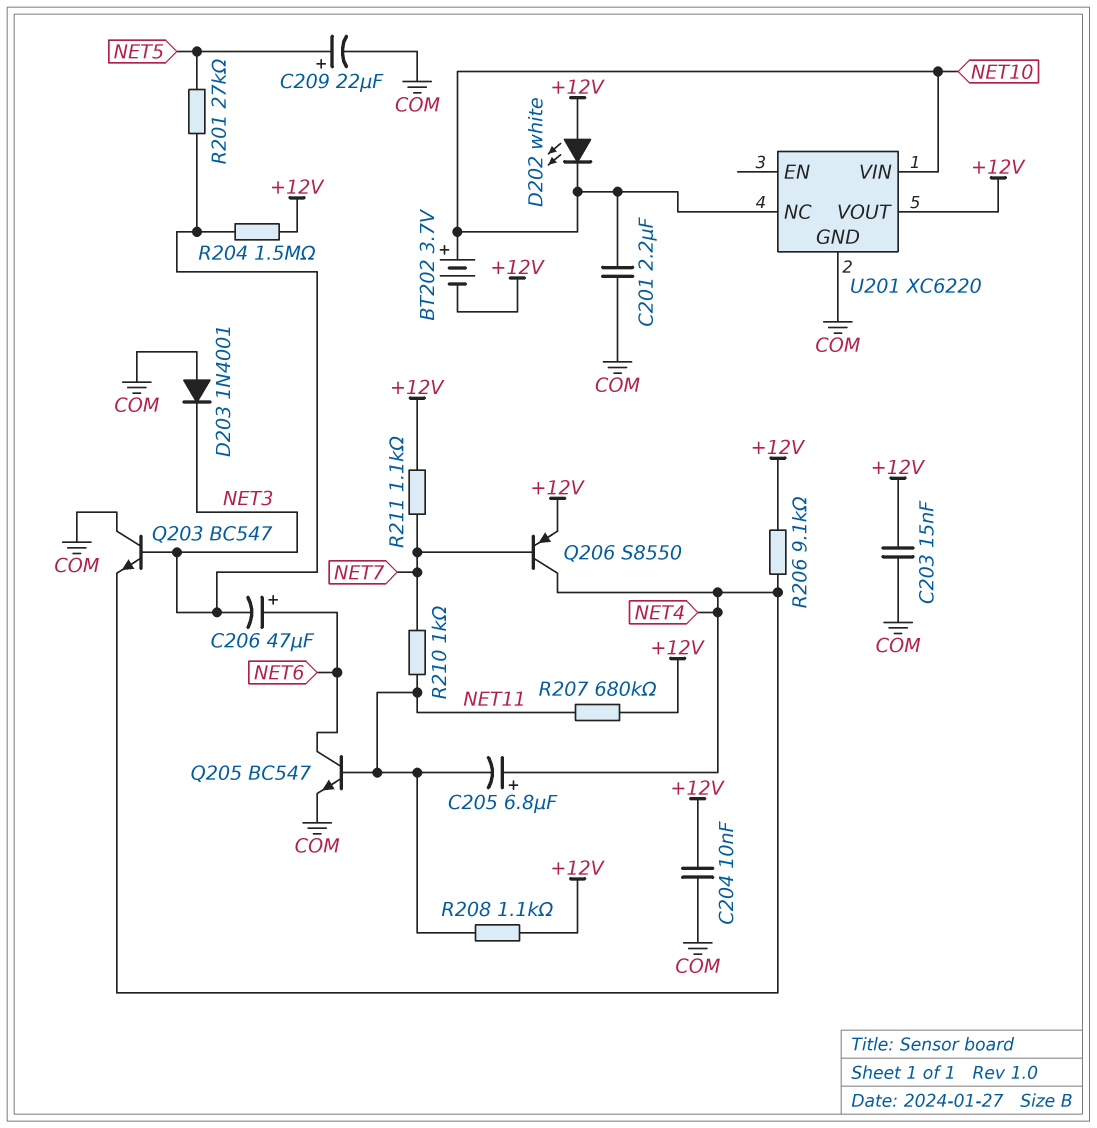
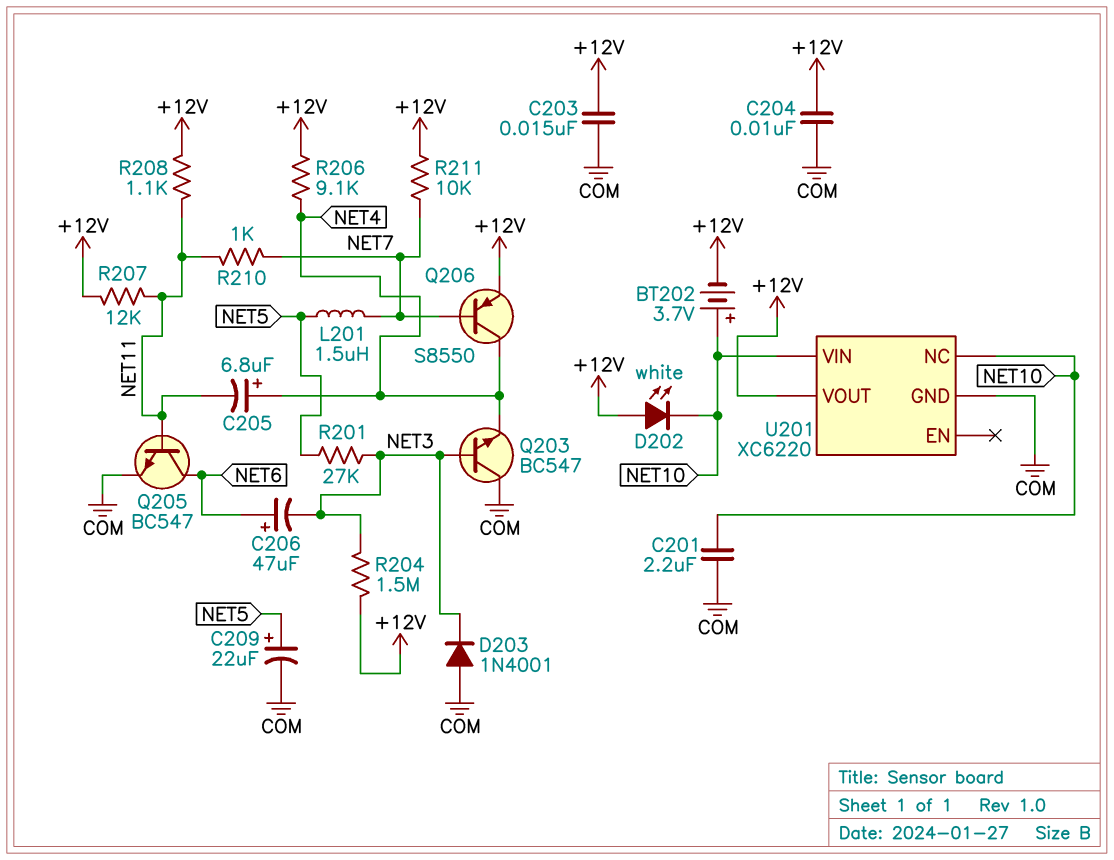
L201: none -> 1.5uH (NET5, NET7)
R207: 680k (+12V, NET11) -> 12k (+12V, NET11)
R211: 1.1k (+12V, NET7) -> 10k (+12V, NET7)

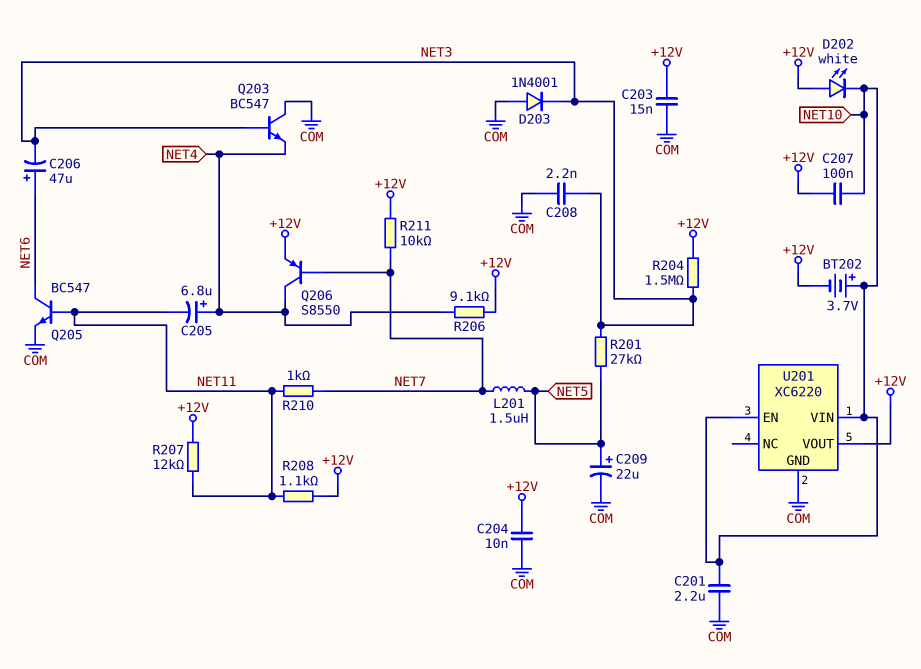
C207: none -> 100nF (+12V, NET10)
C208: none -> 2.2nF (COM, NET3)
U201 pin EN: none -> NET10
U201 pin NC: NET10 -> none

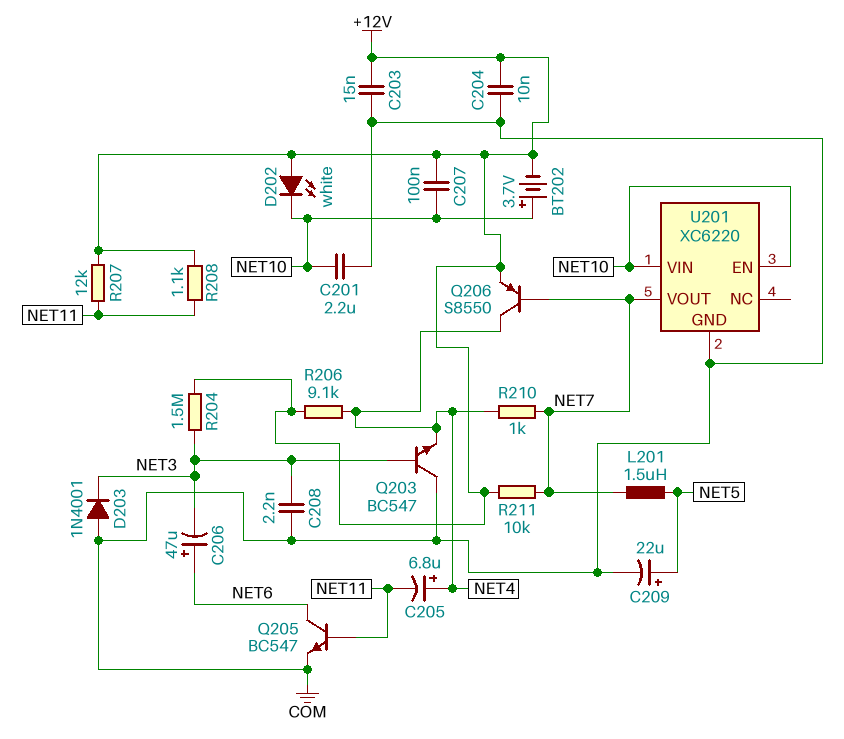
R201: 27k (NET3, NET5) -> none
R210: 1k (NET7, NET11) -> 1k (NET4, NET7)
U201 pin VOUT: +12V -> NET7

